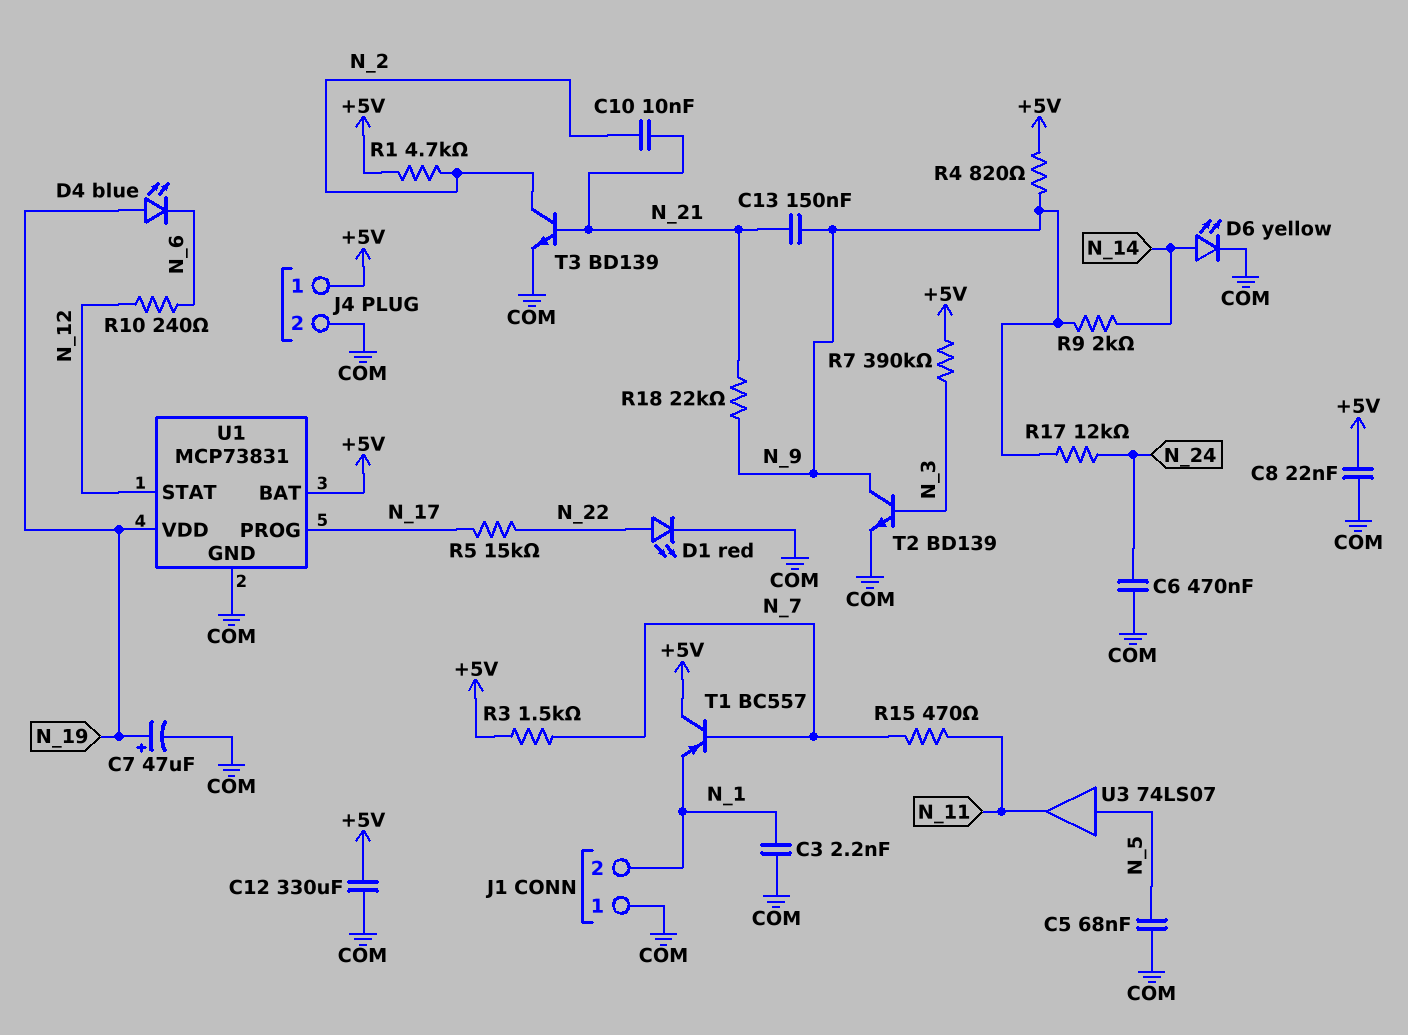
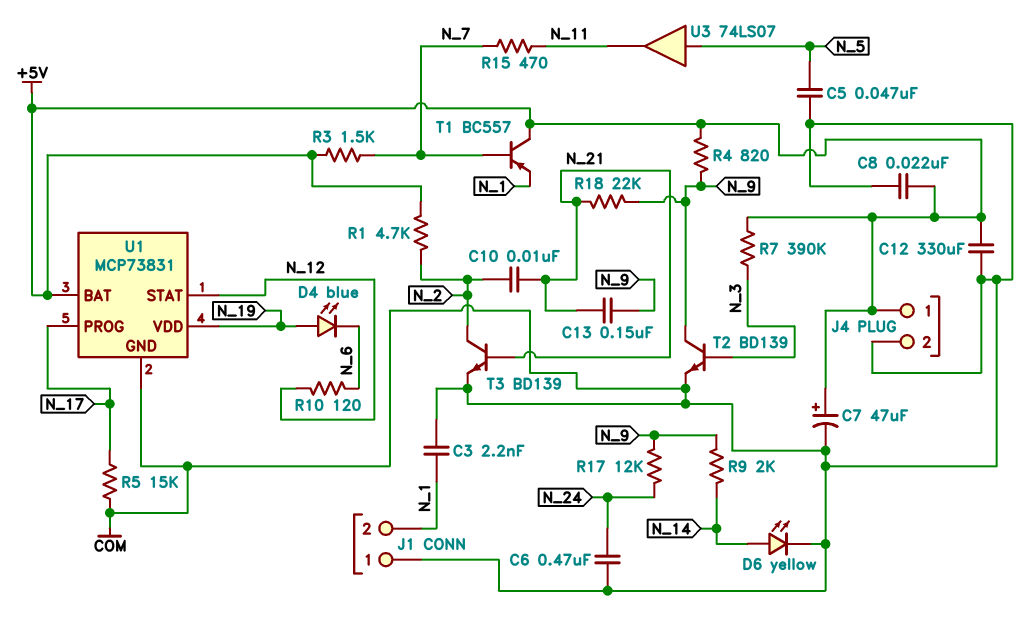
C5: 68nF (COM, N_5) -> 47nF (COM, N_5)
C7: 47uF (plus N_19, minus COM) -> 47uF (plus +5V, minus COM)
D1: LED red (A N_22, K COM) -> none
R5: 15k (N_17, N_22) -> 15k (COM, N_17)
R10: 240 (N_6, N_12) -> 120 (N_6, N_12)

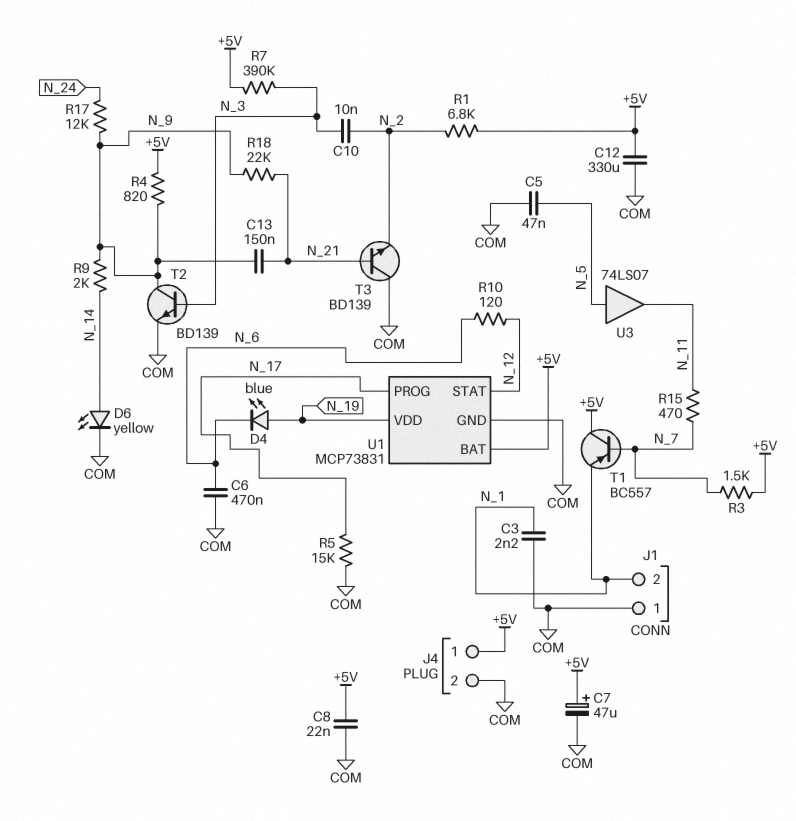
C6: 470nF (COM, N_24) -> 470nF (COM, N_6)
C10: 10nF (N_2, N_21) -> 10nF (N_2, N_3)
R1: 4.7k (+5V, N_2) -> 6.8k (+5V, N_2)
T3: NPN BD139 (B N_21, C N_2, E COM) -> NPN BD139 (B N_21, C COM, E N_2)

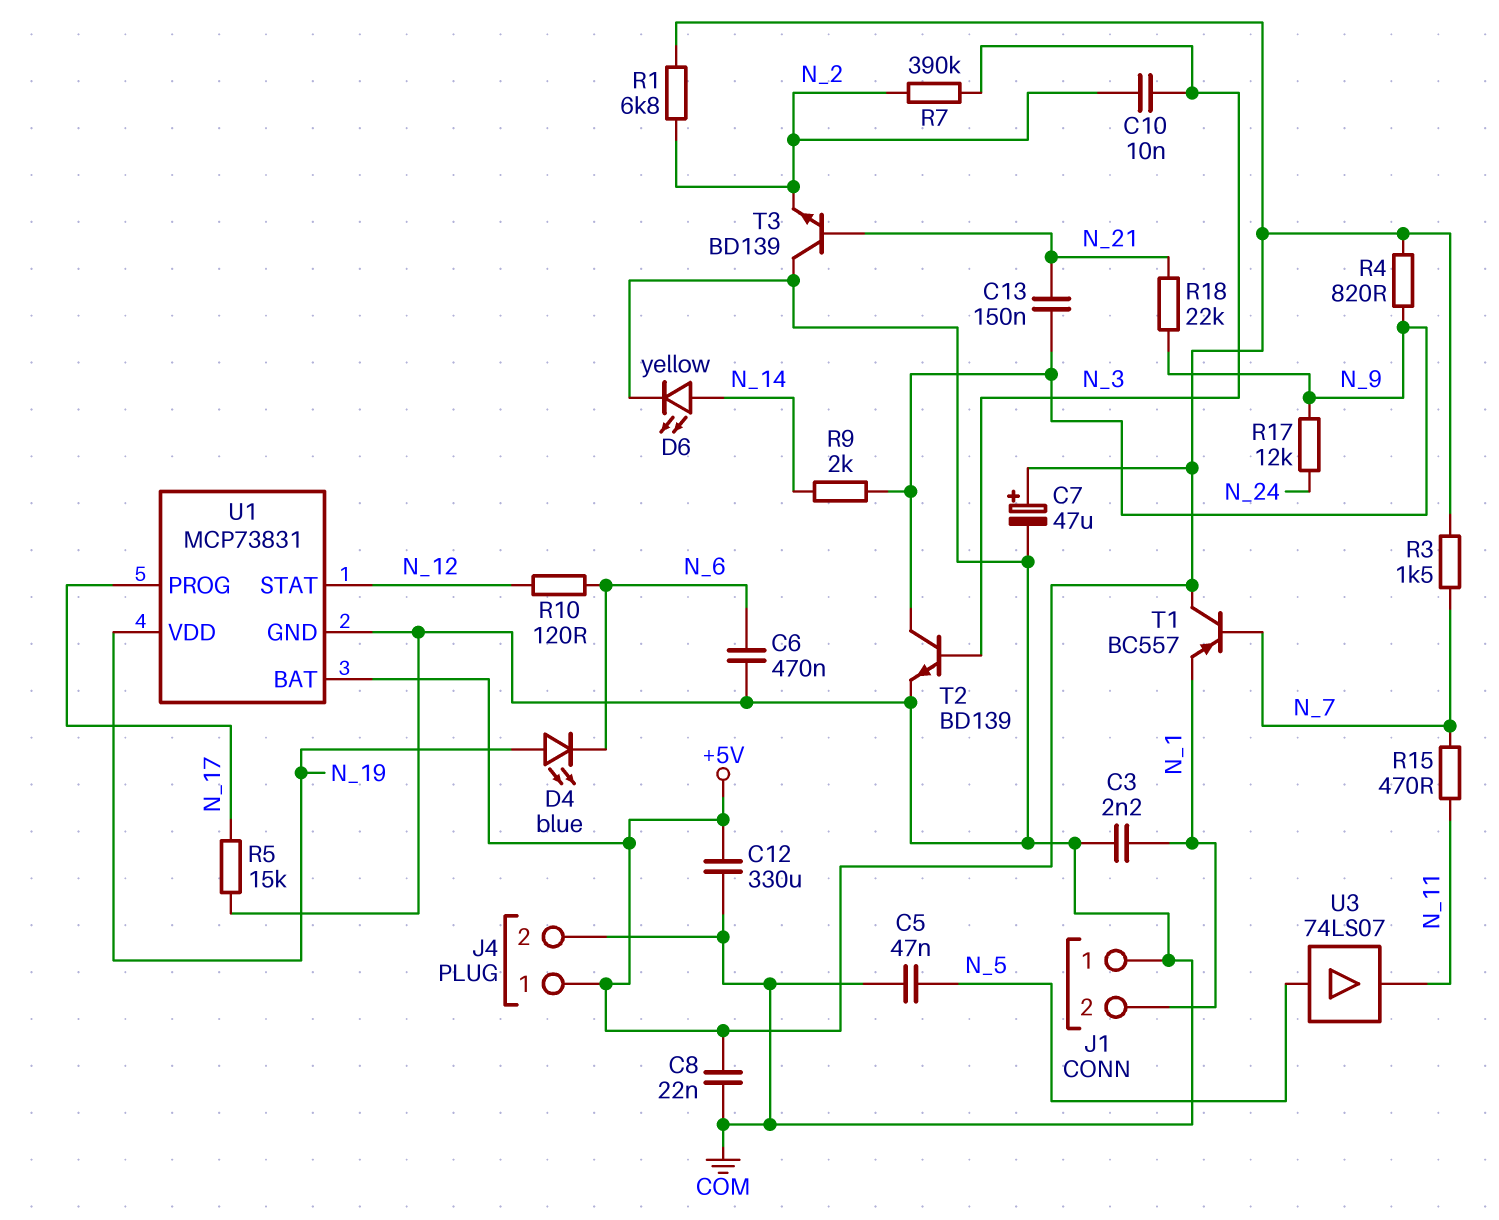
R7: 390k (+5V, N_3) -> 390k (N_2, N_3)

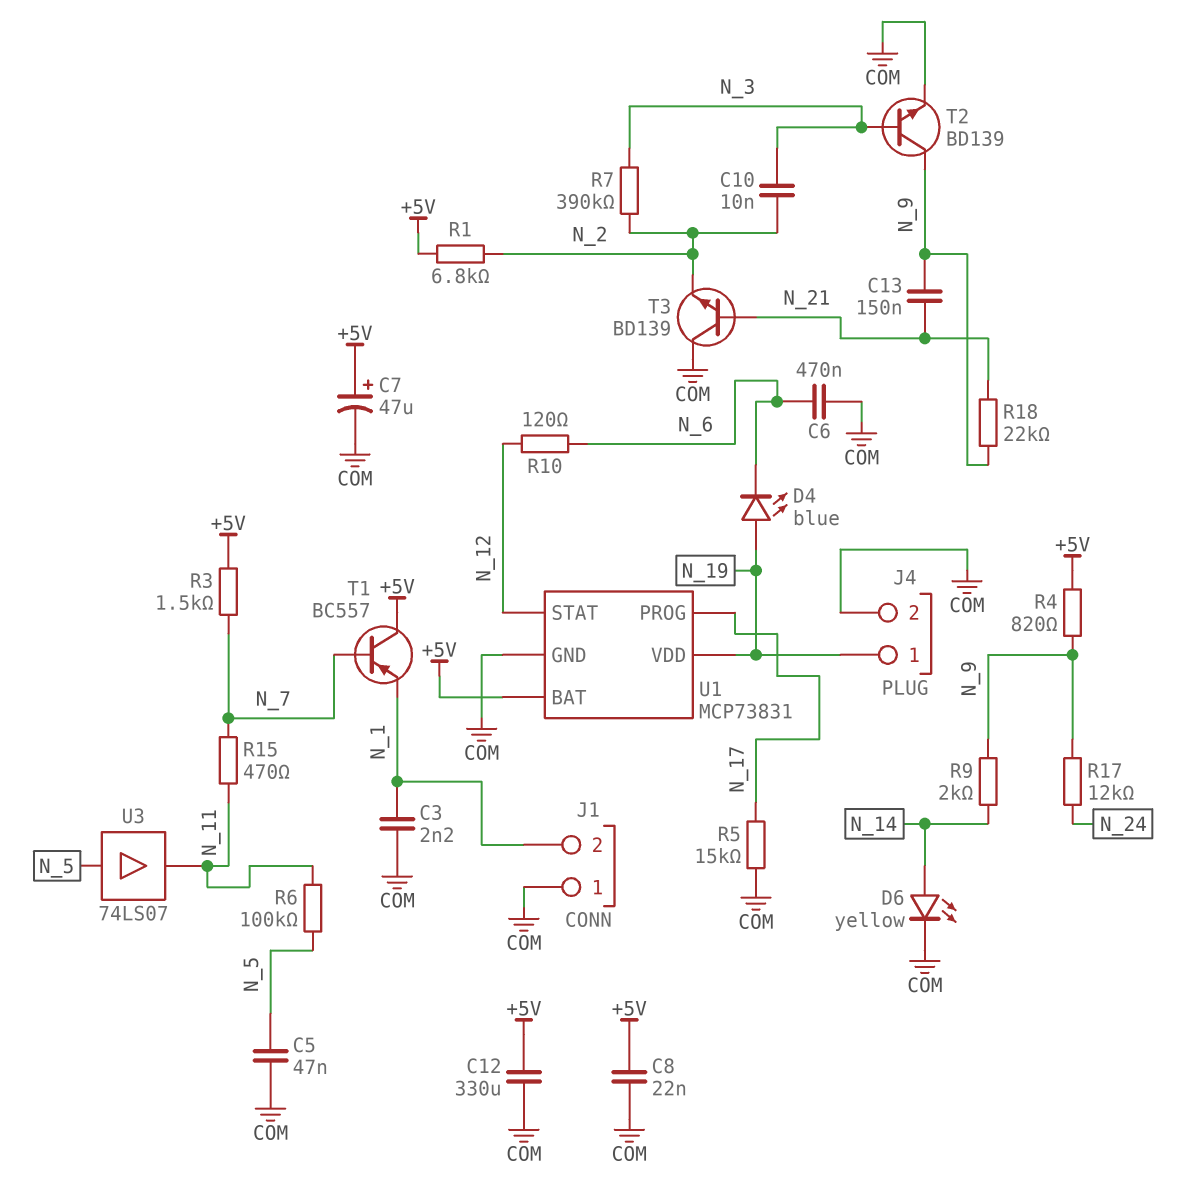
J4 pin 1: +5V -> N_19
R6: none -> 100k (N_5, N_11)

